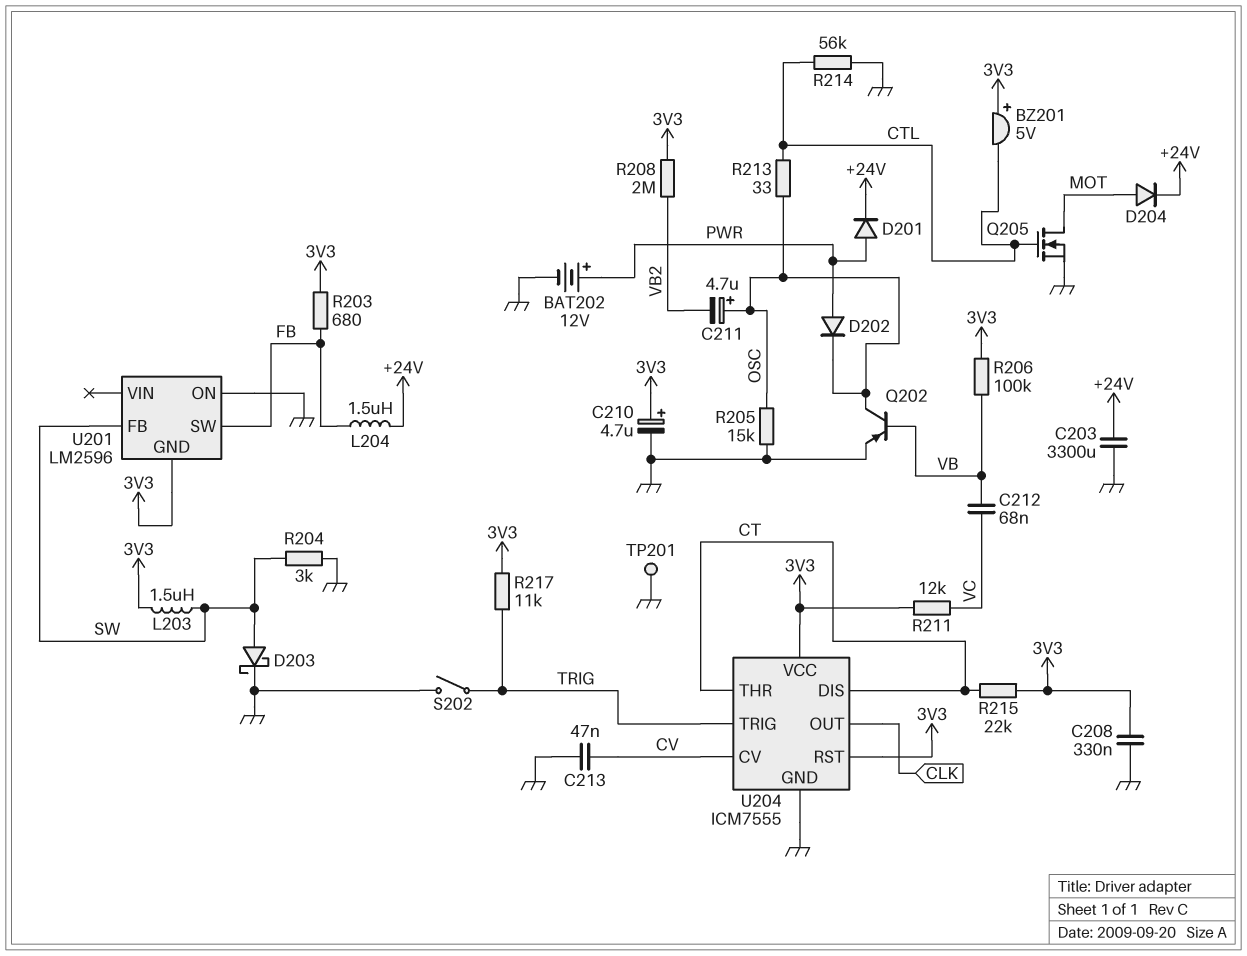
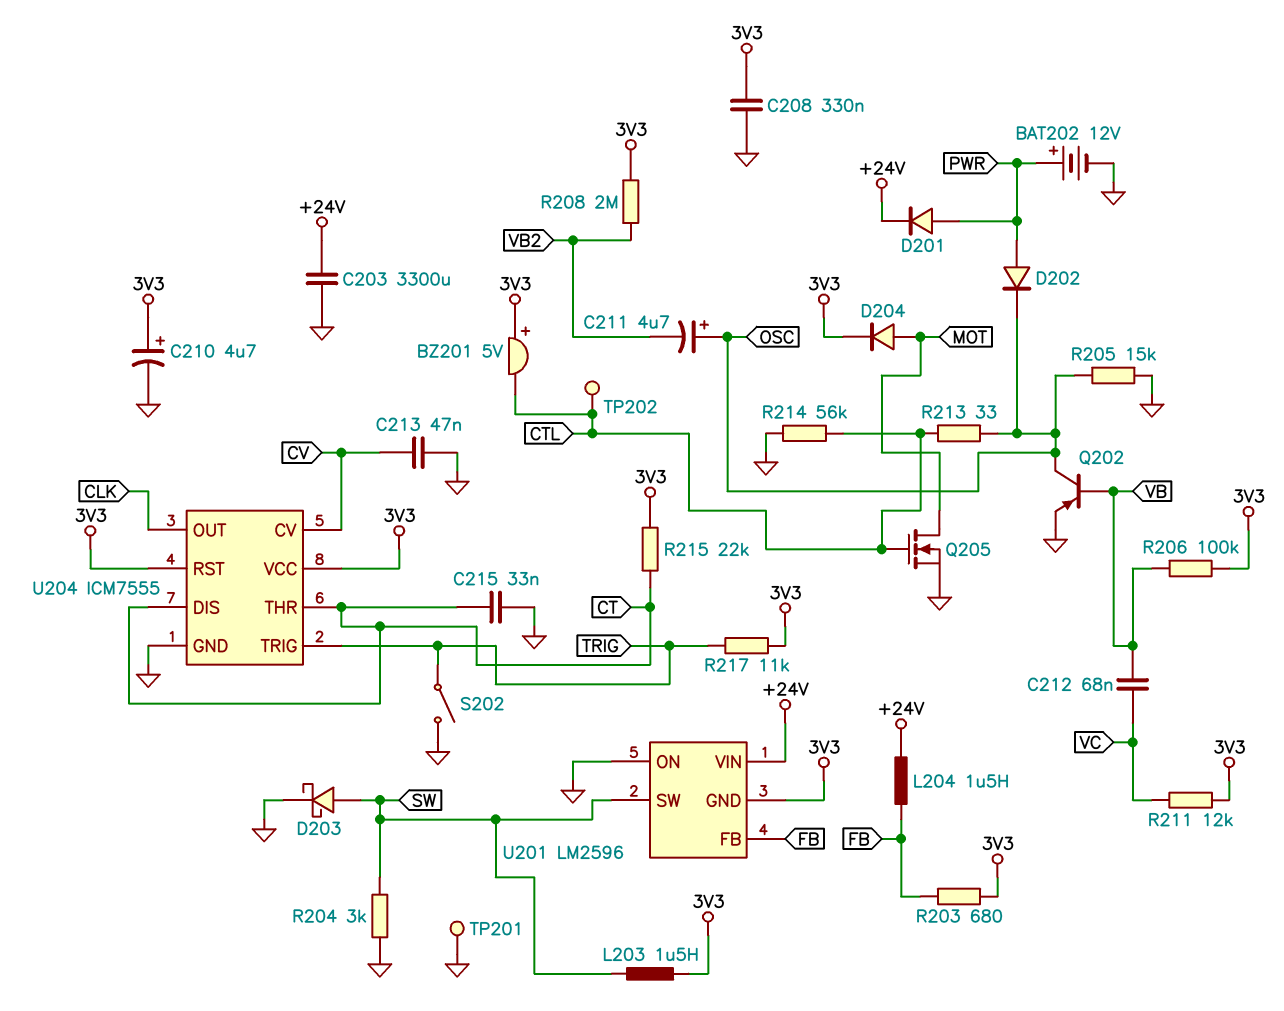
C215: none -> 33nF (CT, GND)
D204: diode (A MOT, K +24V) -> diode (A MOT, K 3V3)
TP202: none -> test point (CTL)
U201 pin FB: SW -> FB
U201 pin SW: FB -> SW
U201 pin VIN: none -> +24V

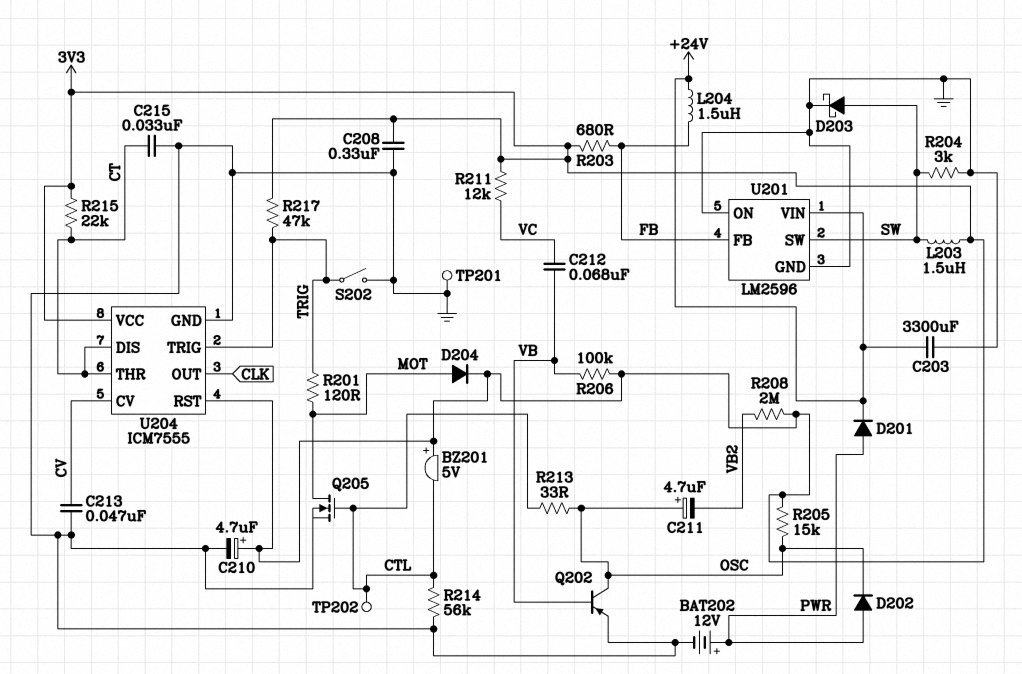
R201: none -> 120 (MOT, TRIG)
R205: 15k (GND, OSC) -> 15k (3V3, OSC)
R217: 11k (3V3, TRIG) -> 47k (3V3, TRIG)
U201 pin GND: 3V3 -> GND

